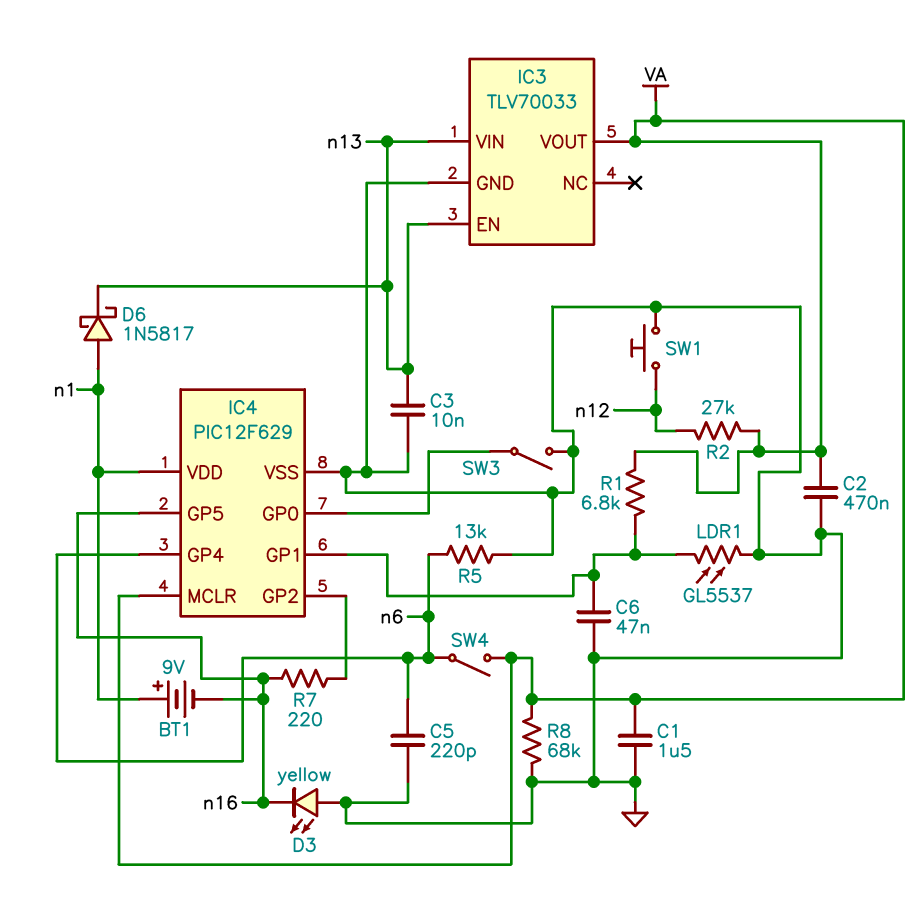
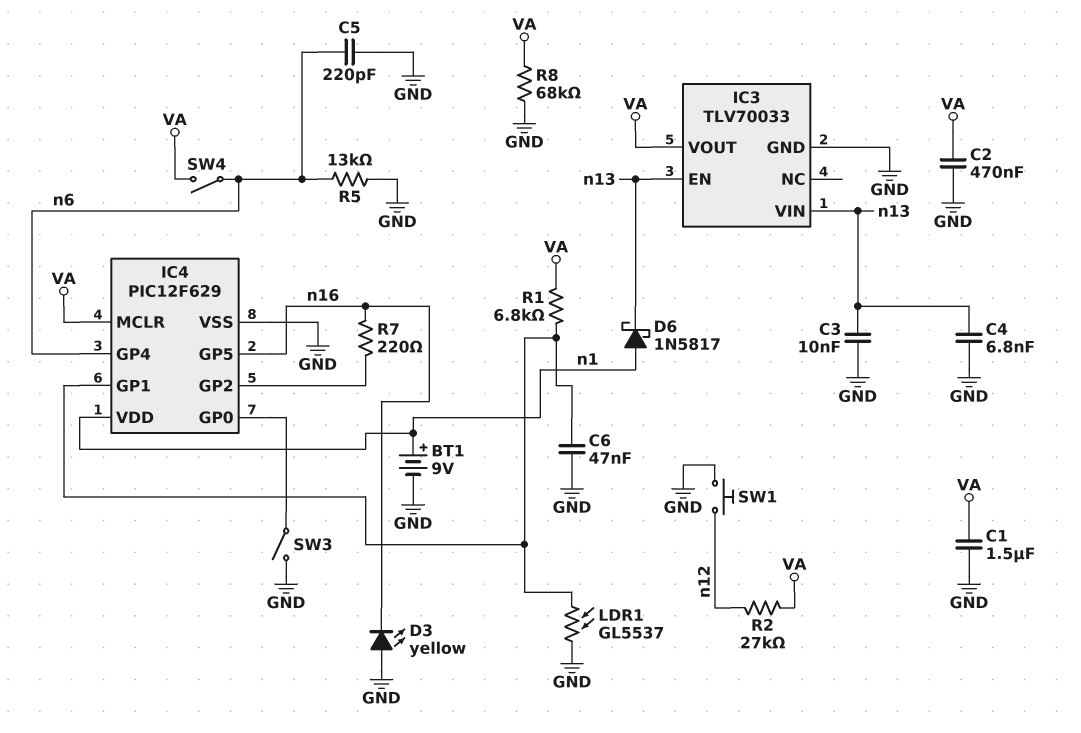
BT1: 9V (plus n1, minus n16) -> 9V (plus n1, minus GND)
C4: none -> 6.8nF (GND, n13)

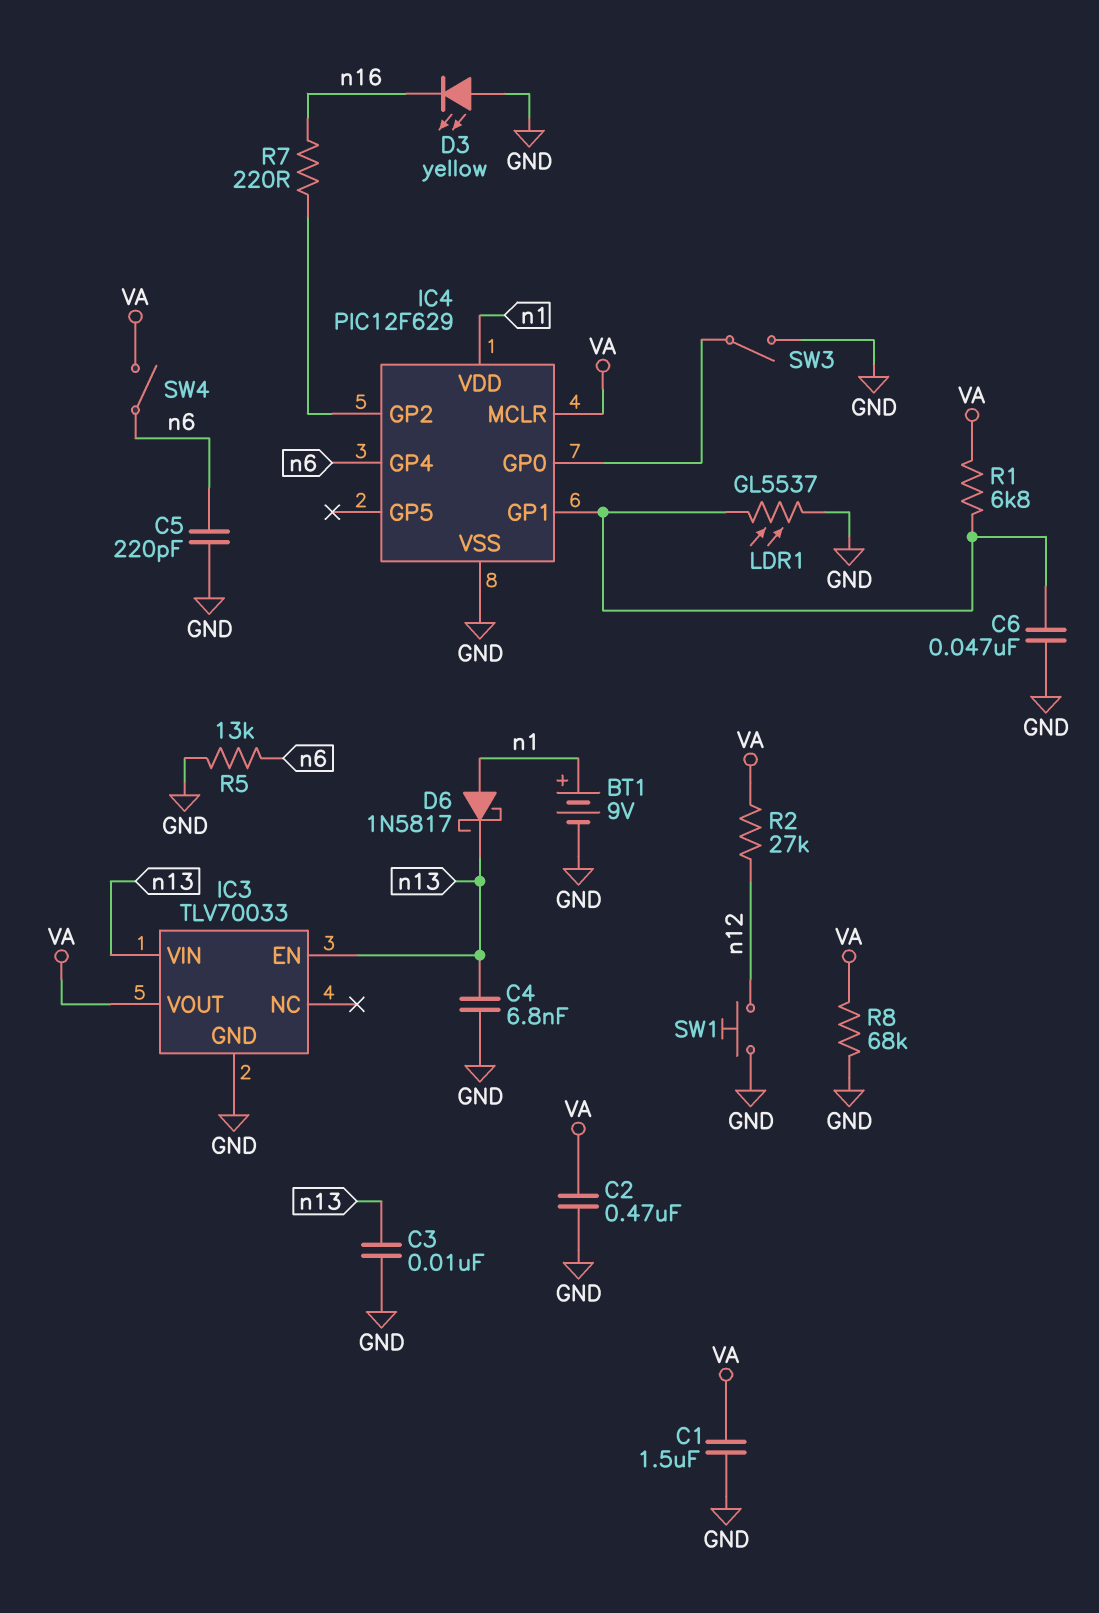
IC4 pin GP5: n16 -> none

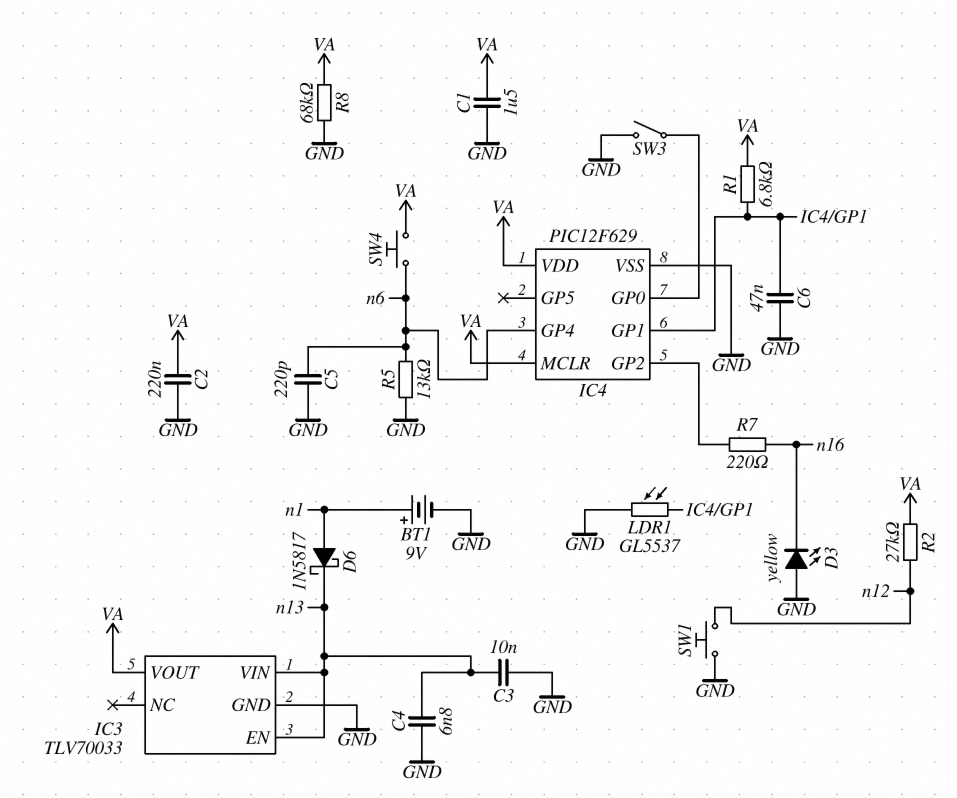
C2: 470nF (GND, VA) -> 220nF (GND, VA)
IC4 pin VDD: n1 -> VA
SW4: switch (VA, n6) -> button (VA, n6)

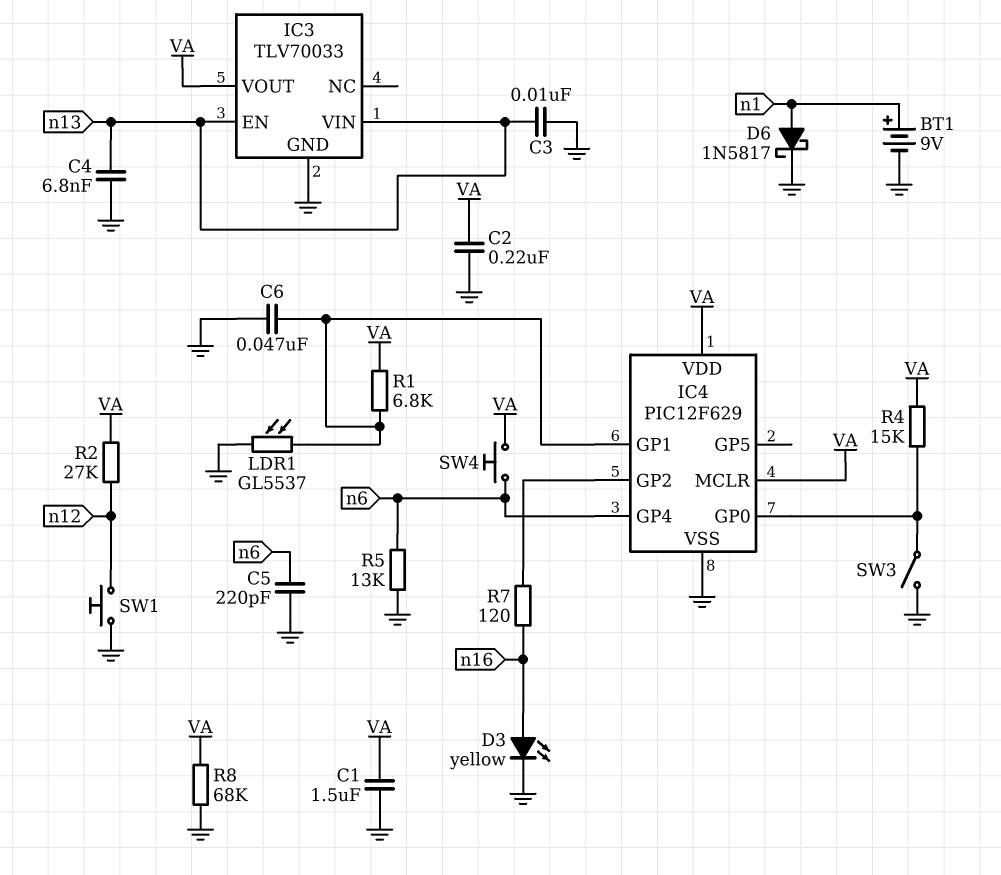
D3: LED yellow (A GND, K n16) -> LED yellow (A n16, K GND)
D6: schottky 1N5817 (A n1, K n13) -> schottky 1N5817 (A n1, K GND)
R4: none -> 15k (IC4/GP0, VA)
R7: 220 (IC4/GP2, n16) -> 120 (IC4/GP2, n16)

